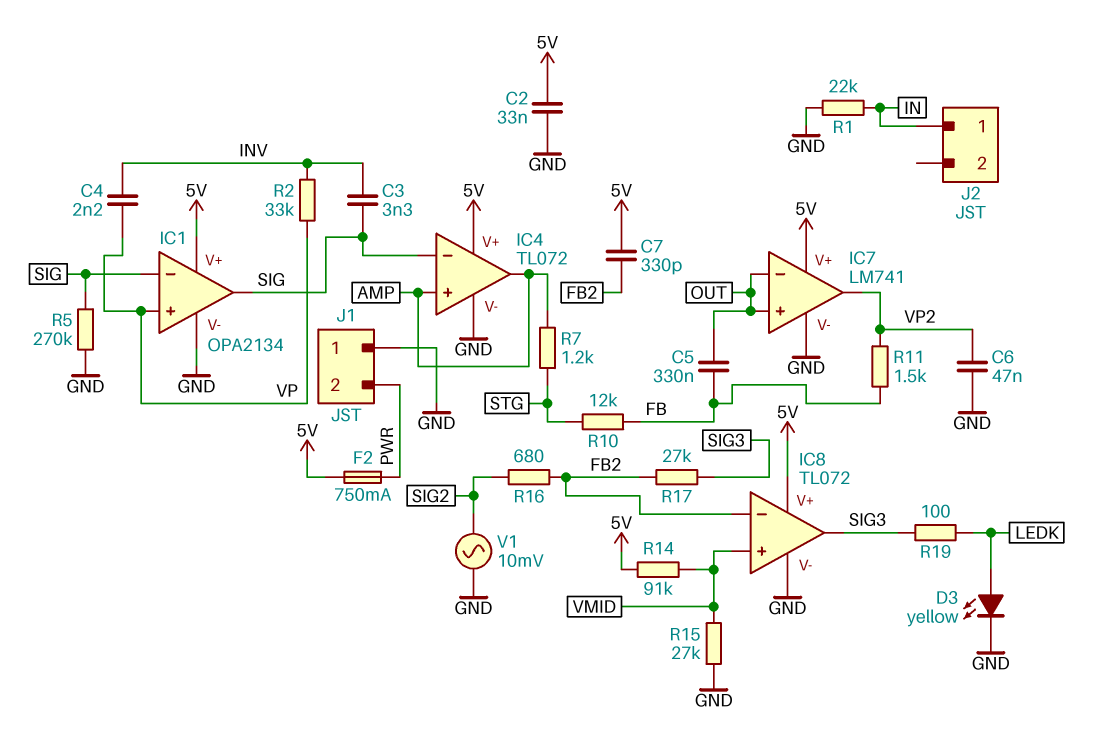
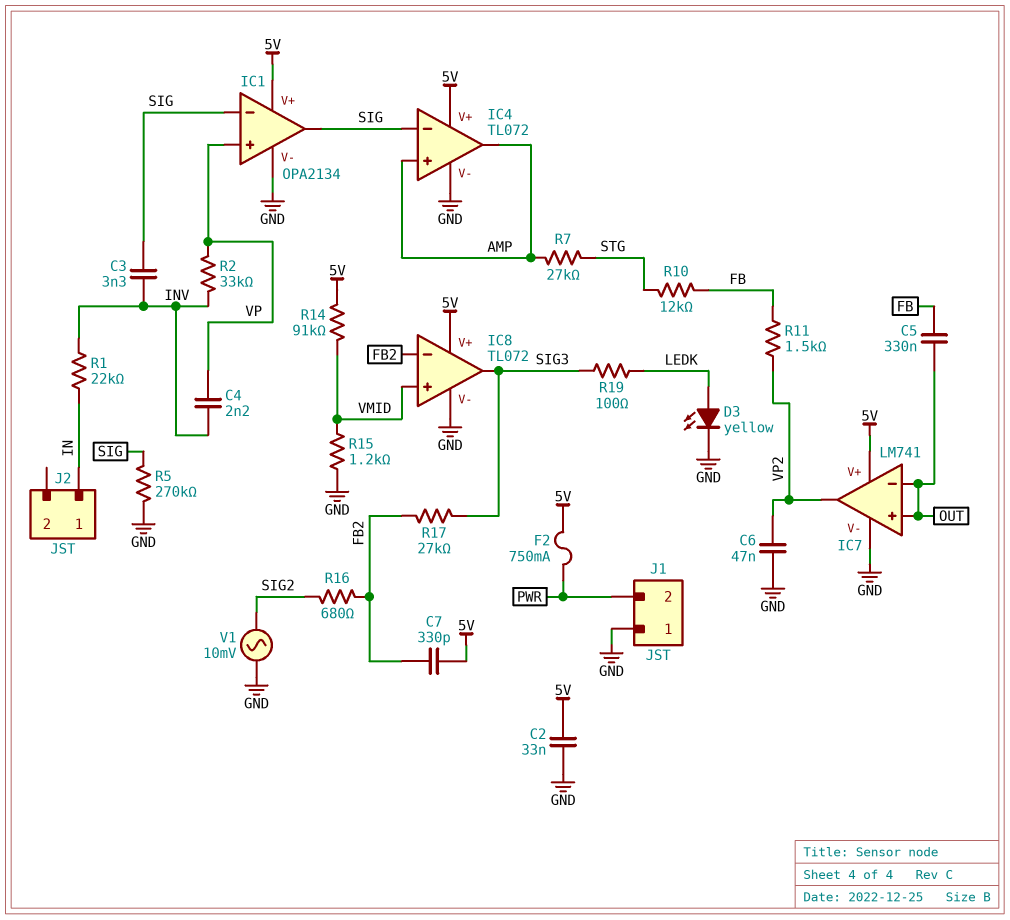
R1: 22k (GND, IN) -> 22k (IN, INV)
R7: 1.2k (AMP, STG) -> 27k (AMP, STG)
R15: 27k (GND, VMID) -> 1.2k (GND, VMID)

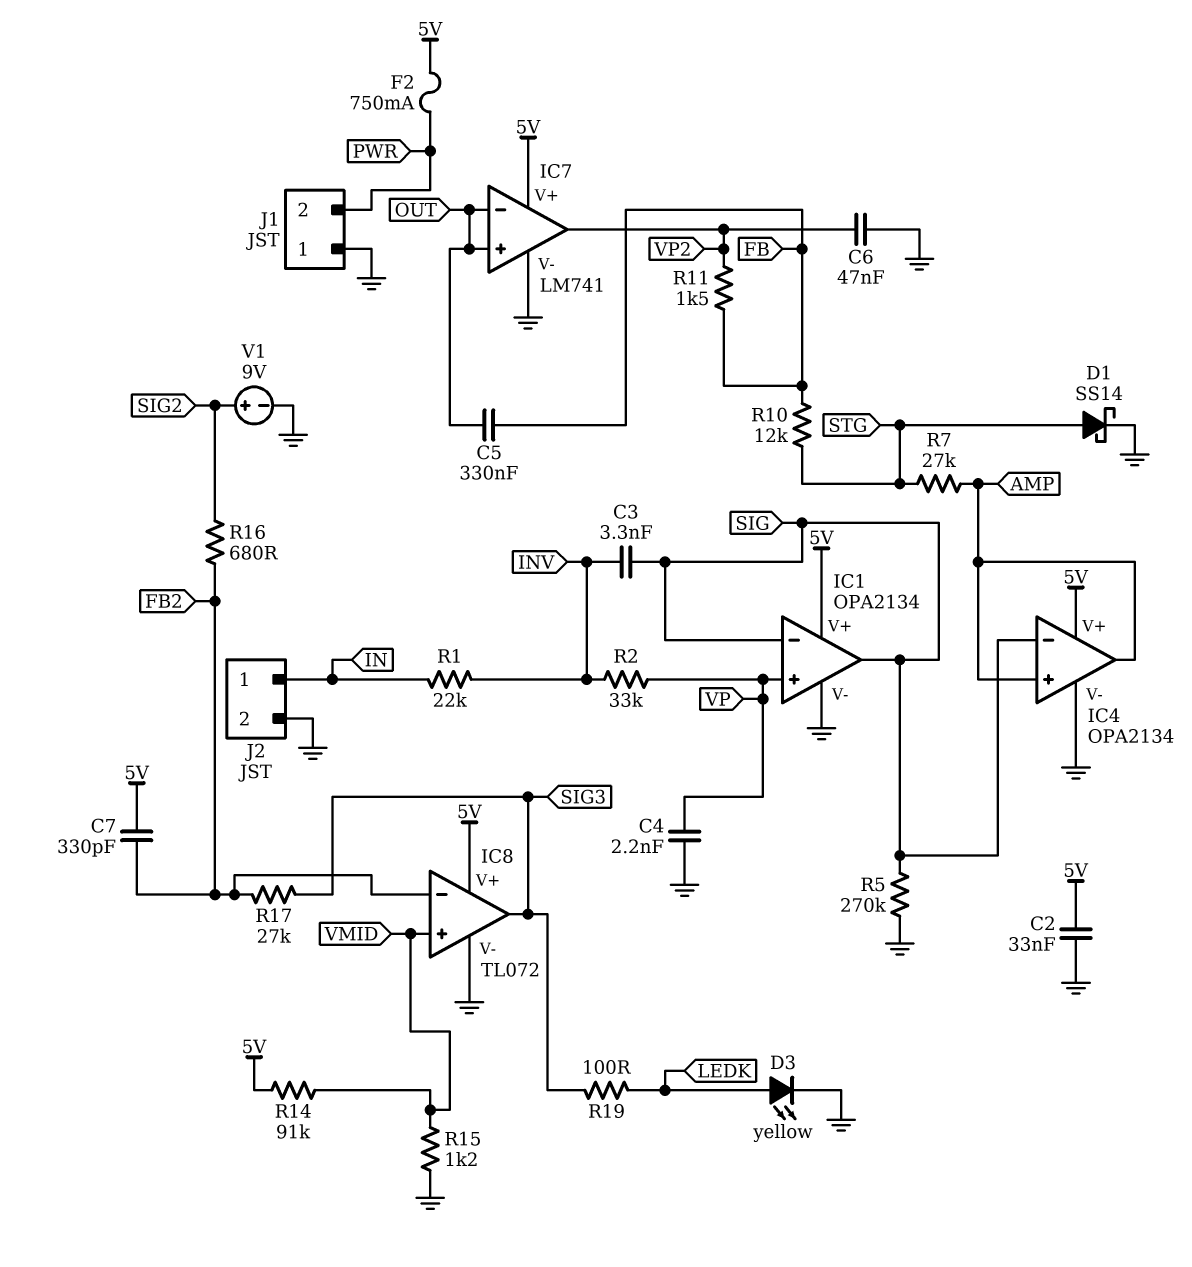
C4: 2.2nF (INV, VP) -> 2.2nF (GND, VP)
D1: none -> schottky SS14 (A STG, K GND)
IC4: TL072 -> OPA2134
J2 pin 2: none -> GND
V1: AC 10mV (GND, SIG2) -> 9V (plus SIG2, minus GND)

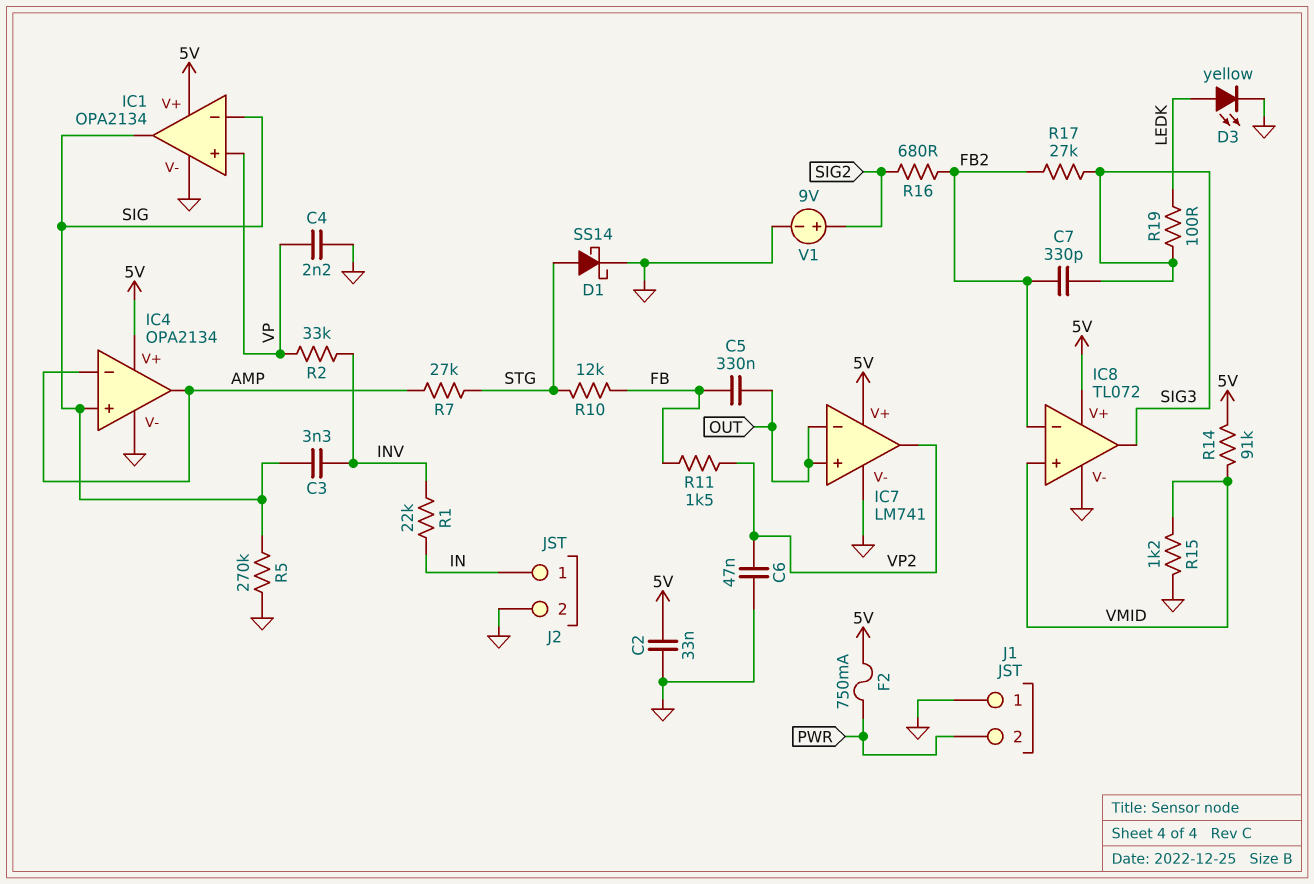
C7: 330pF (5V, FB2) -> 330pF (FB2, SIG3)
IC4 pin in+: AMP -> SIG
IC4 pin in-: SIG -> AMP

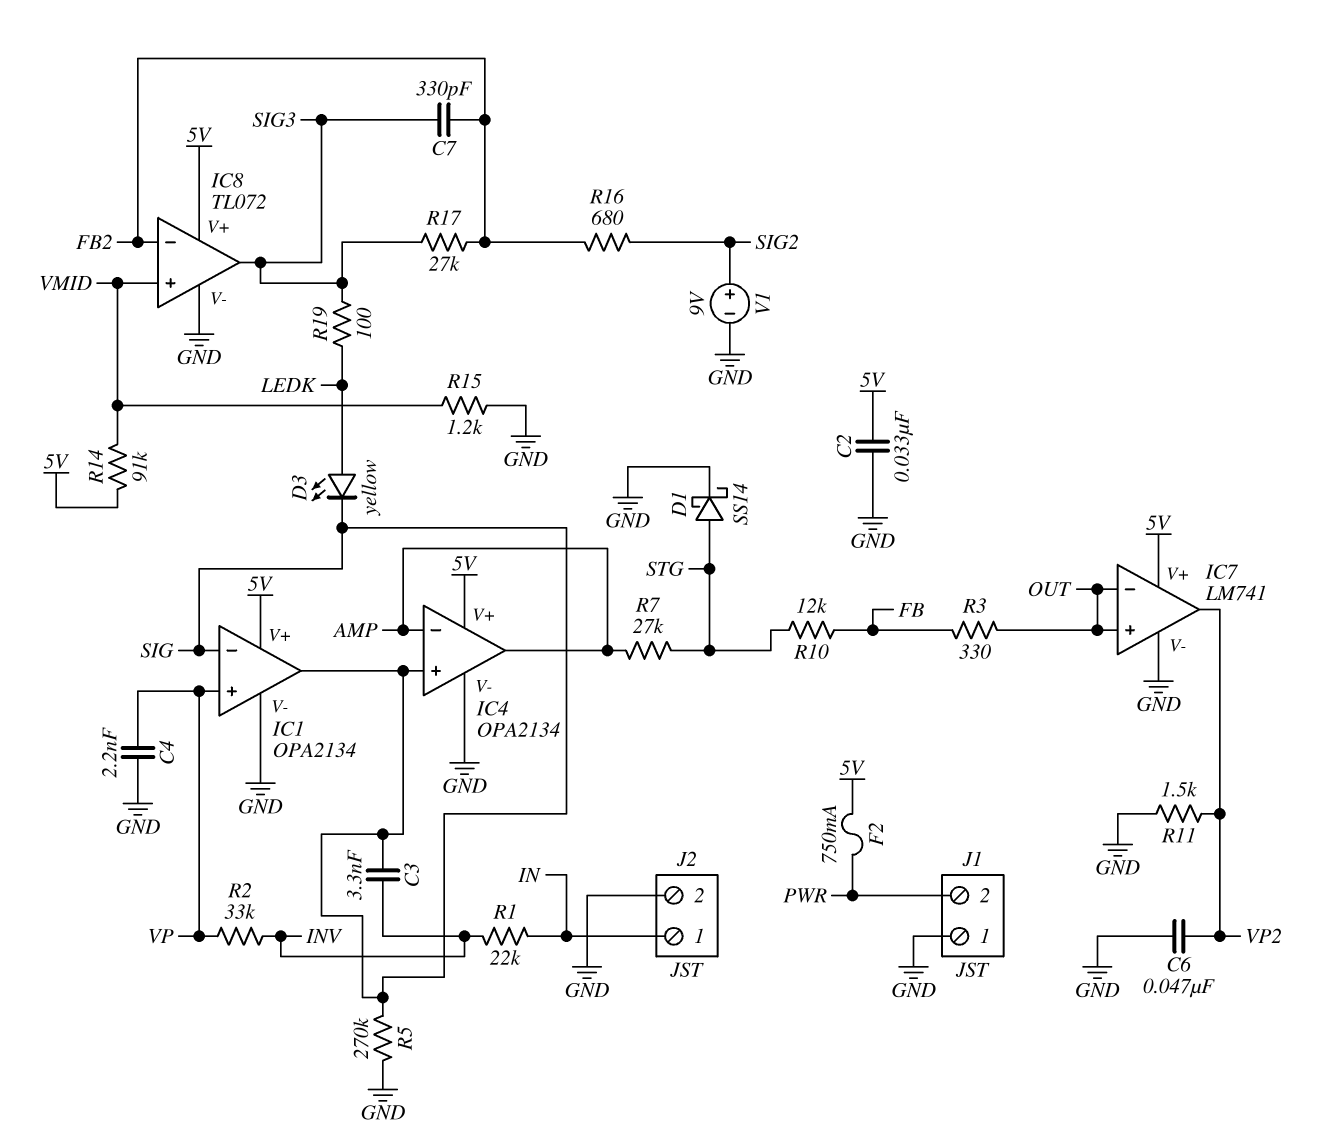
C5: 330nF (FB, OUT) -> none
D3: LED yellow (A LEDK, K GND) -> LED yellow (A LEDK, K SIG)
R3: none -> 330 (FB, OUT)
R11: 1.5k (FB, VP2) -> 1.5k (GND, VP2)

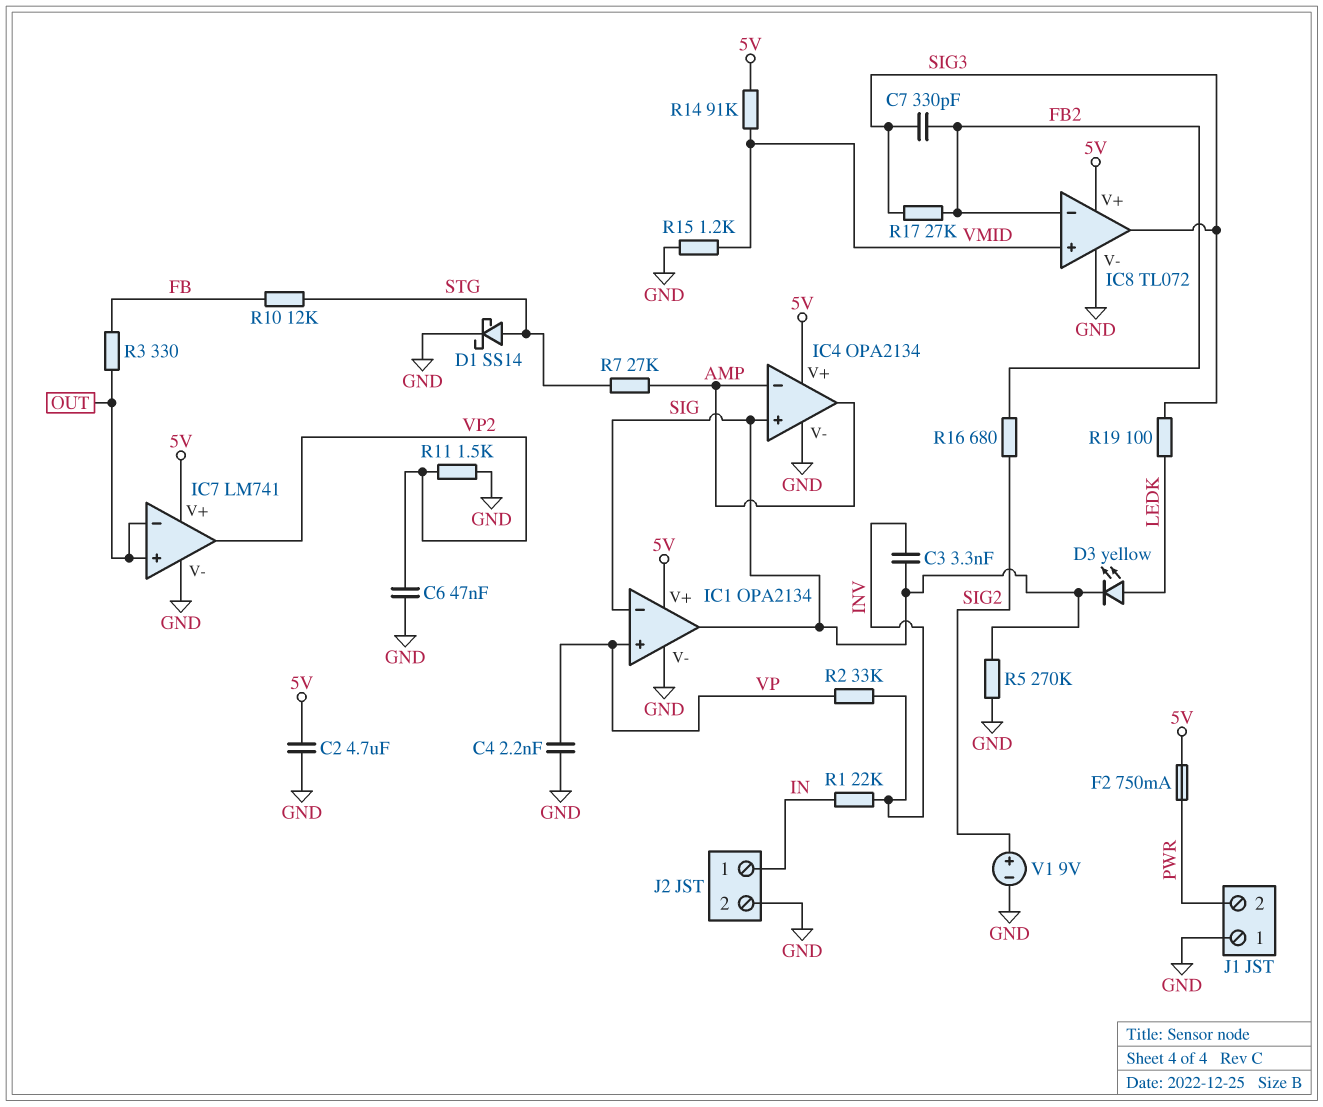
C2: 33nF (5V, GND) -> 4.7uF (5V, GND)

